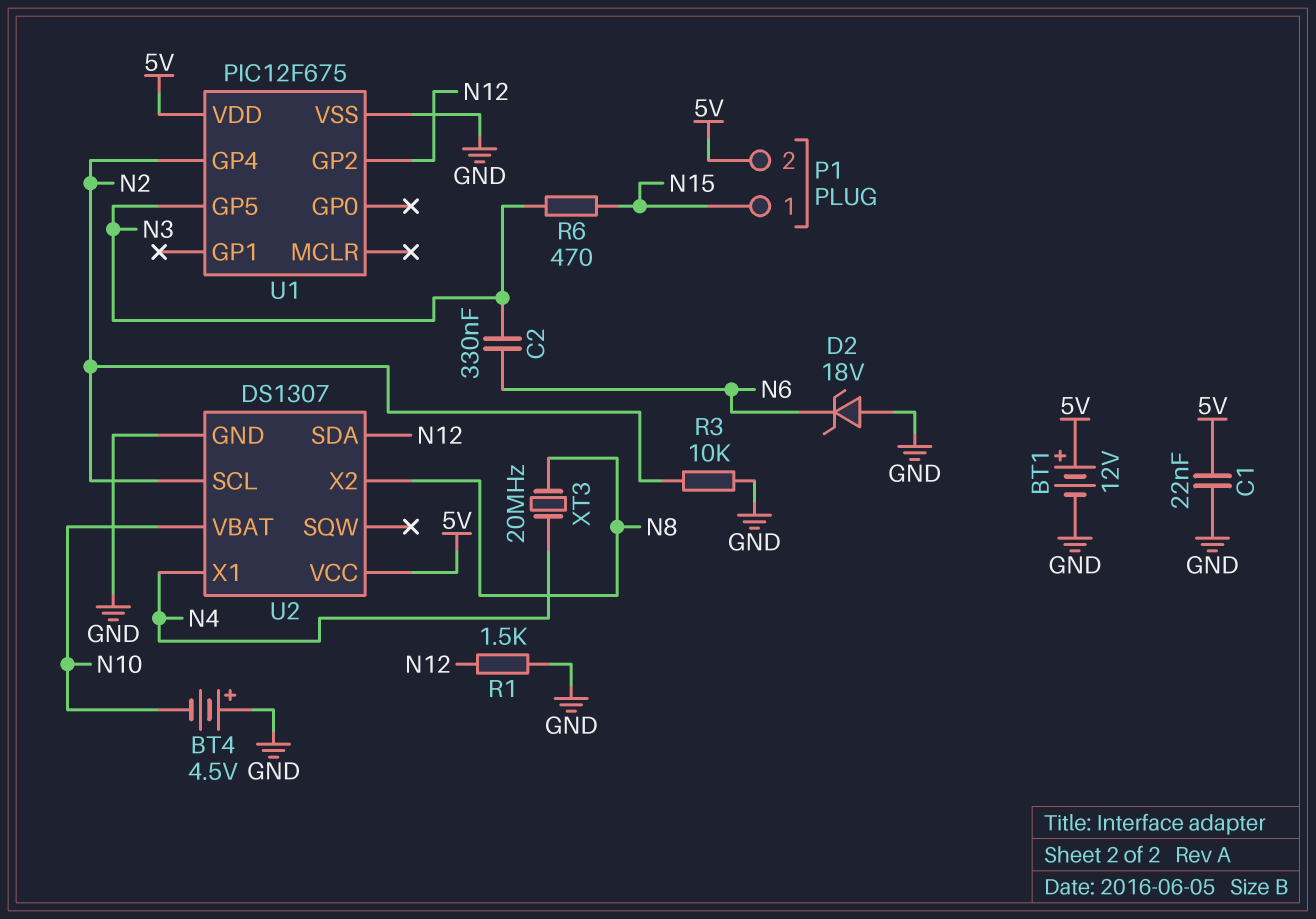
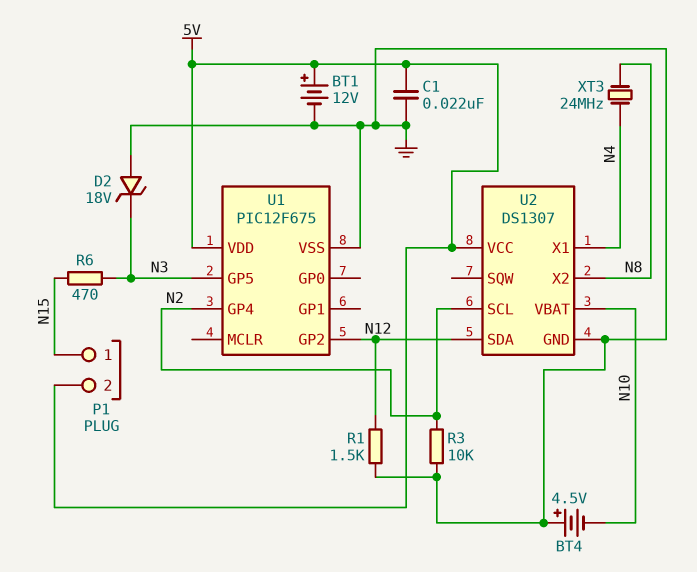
C2: 330nF (N3, N6) -> none
D2: zener 18V (A GND, K N6) -> zener 18V (A GND, K N3)
XT3: 20MHz (N4, N8) -> 24MHz (N4, N8)

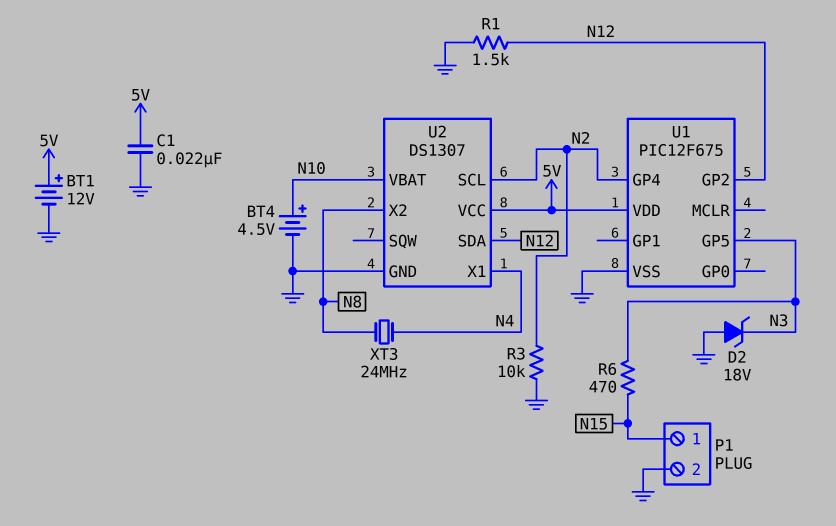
BT4: 4.5V (plus GND, minus N10) -> 4.5V (plus N10, minus GND)
P1 pin 2: 5V -> GND

